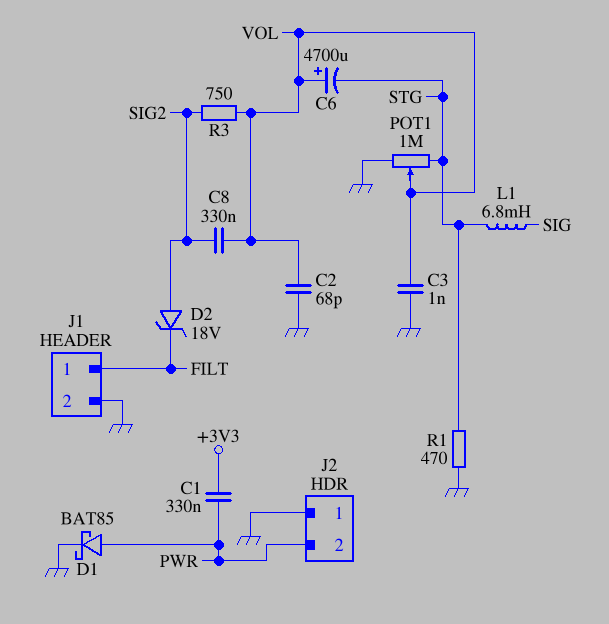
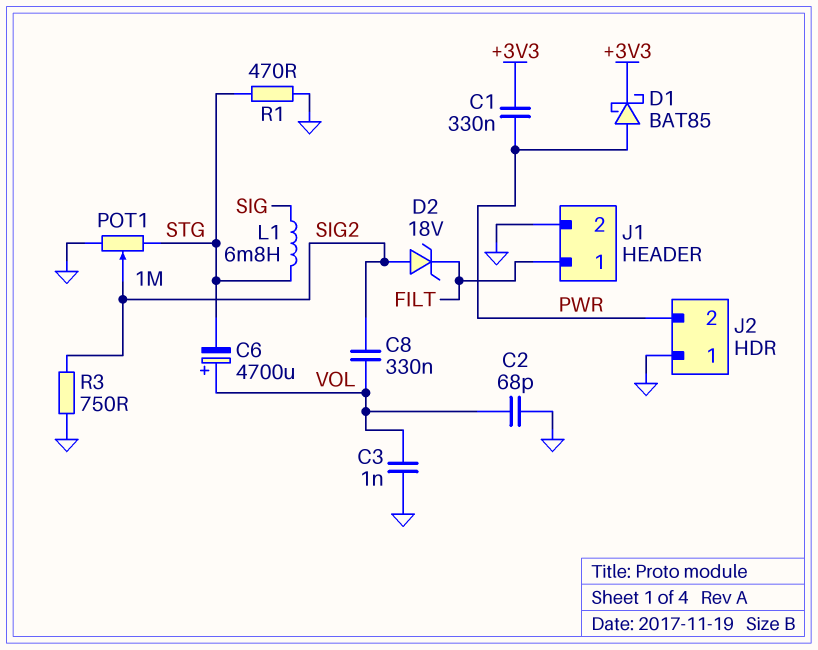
D1: schottky BAT85 (A PWR, K GND) -> schottky BAT85 (A PWR, K +3V3)
POT1: 1M (GND, STG, wiper VOL) -> 1M (GND, STG, wiper SIG2)
R3: 750 (SIG2, VOL) -> 750 (GND, SIG2)

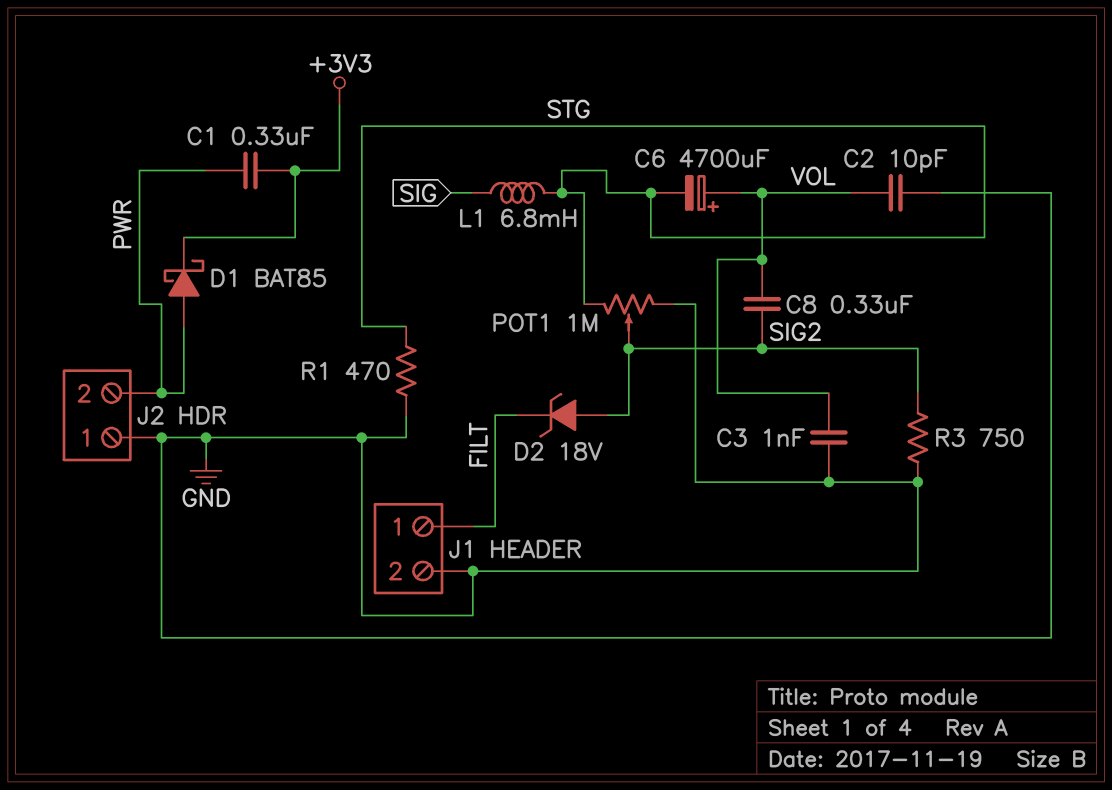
C2: 68pF (GND, VOL) -> 10pF (GND, VOL)

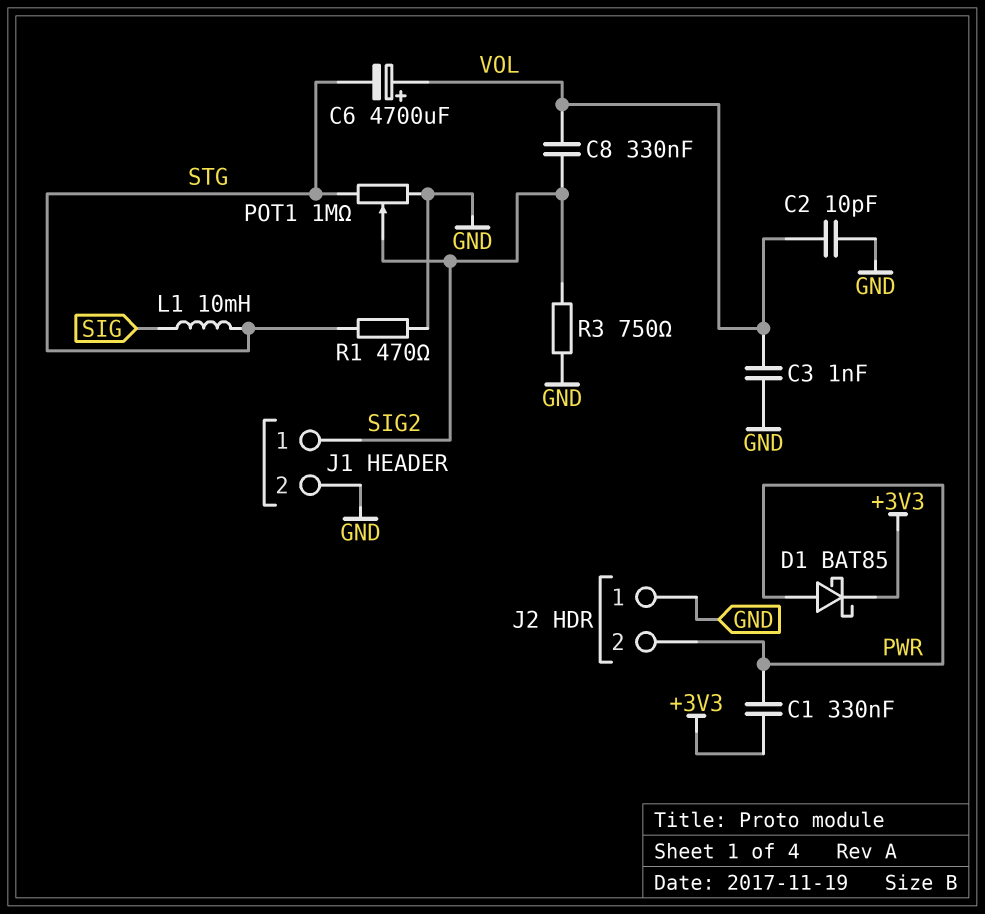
D2: zener 18V (A SIG2, K FILT) -> none
J1 pin 1: FILT -> SIG2
L1: 6.8mH (SIG, STG) -> 10mH (SIG, STG)

